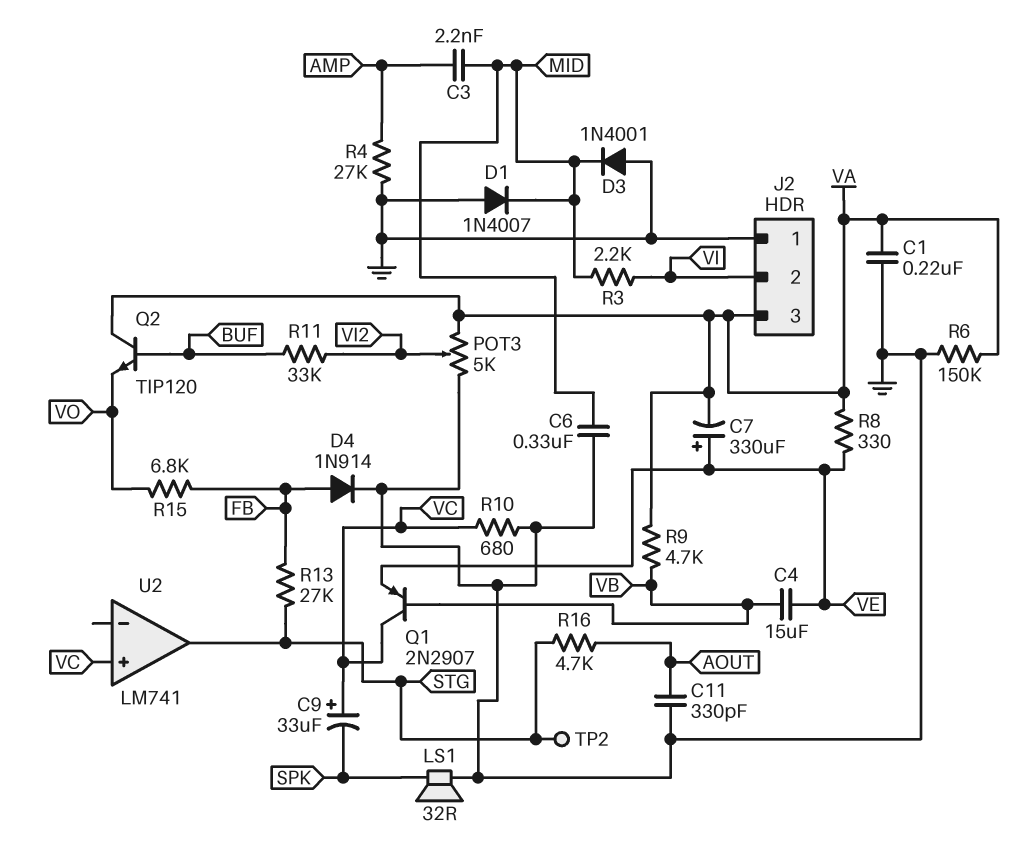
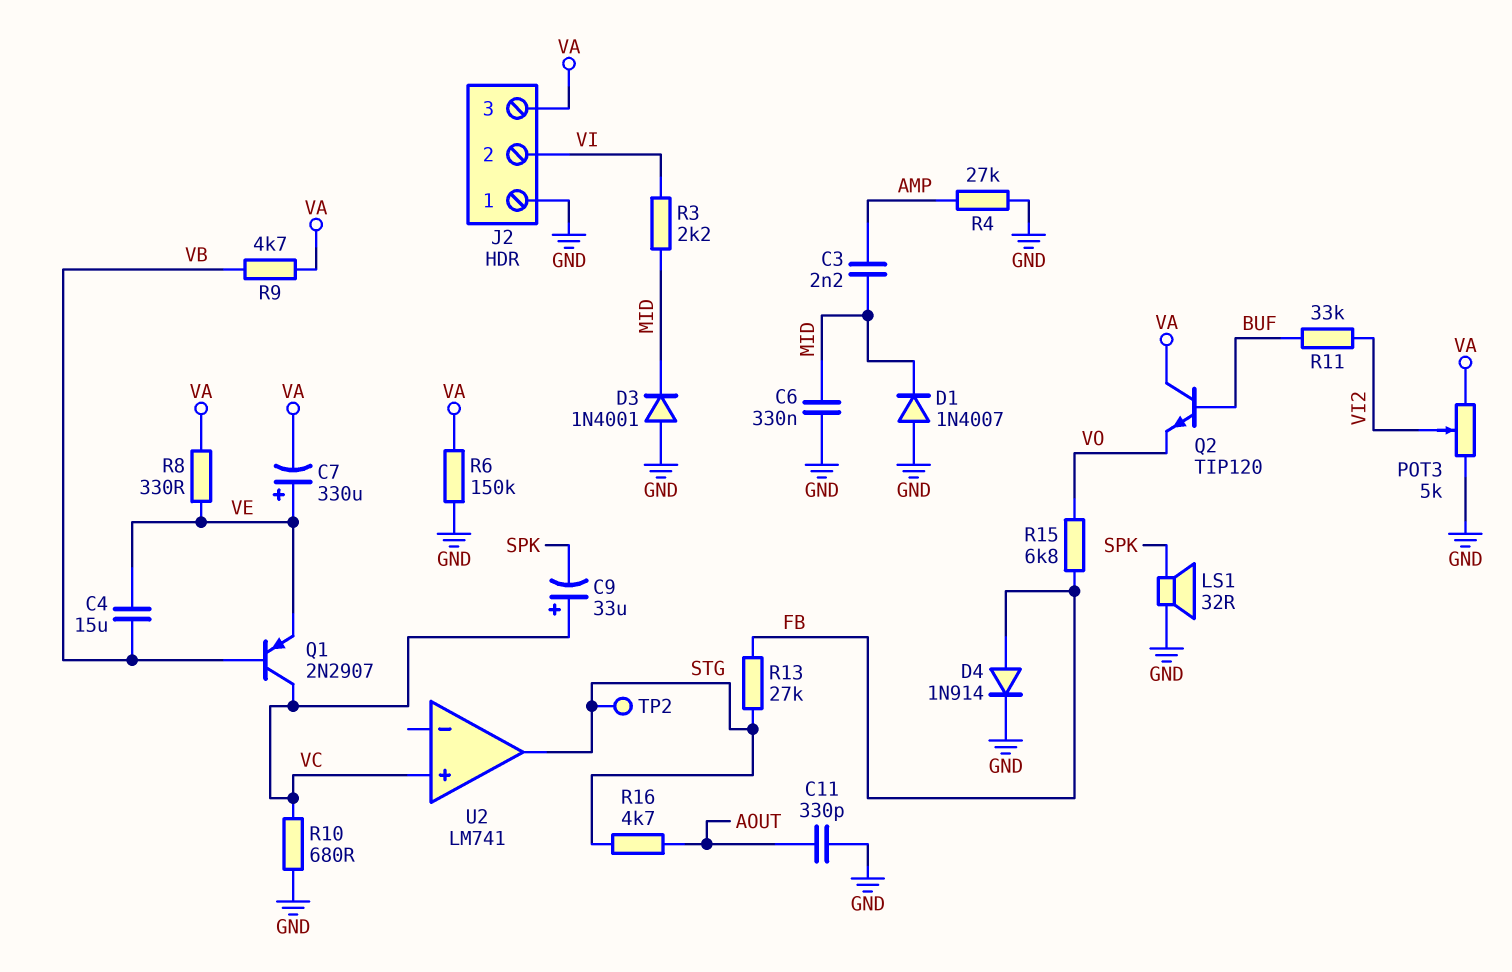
C1: 220nF (GND, VA) -> none

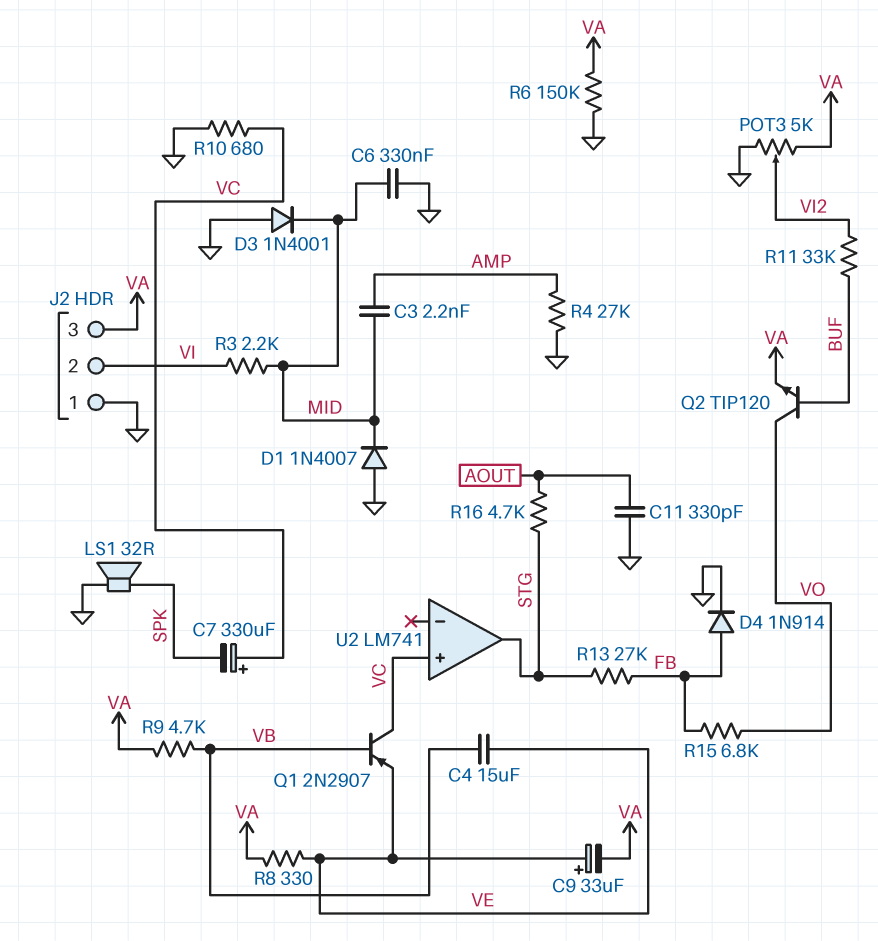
C7: 330uF (plus VE, minus VA) -> 330uF (plus VC, minus SPK)
C9: 33uF (plus VC, minus SPK) -> 33uF (plus VE, minus VA)
Q2: NPN TIP120 (B BUF, C VA, E VO) -> NPN TIP120 (B BUF, C VO, E VA)
TP2: test point (STG) -> none

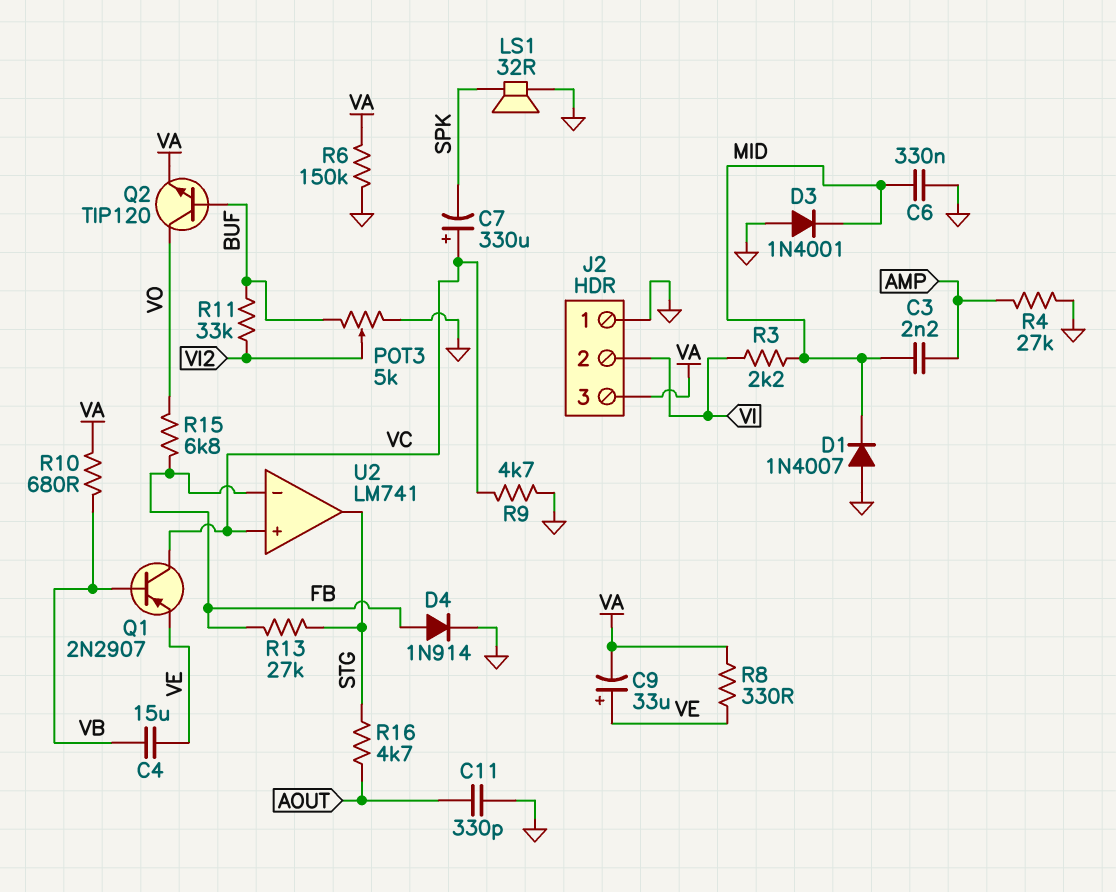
POT3: 5k (GND, VA, wiper VI2) -> 5k (BUF, GND, wiper VI2)
R9: 4.7k (VA, VB) -> 4.7k (GND, VC)
R10: 680 (GND, VC) -> 680 (VA, VB)
U2 pin in-: none -> FB

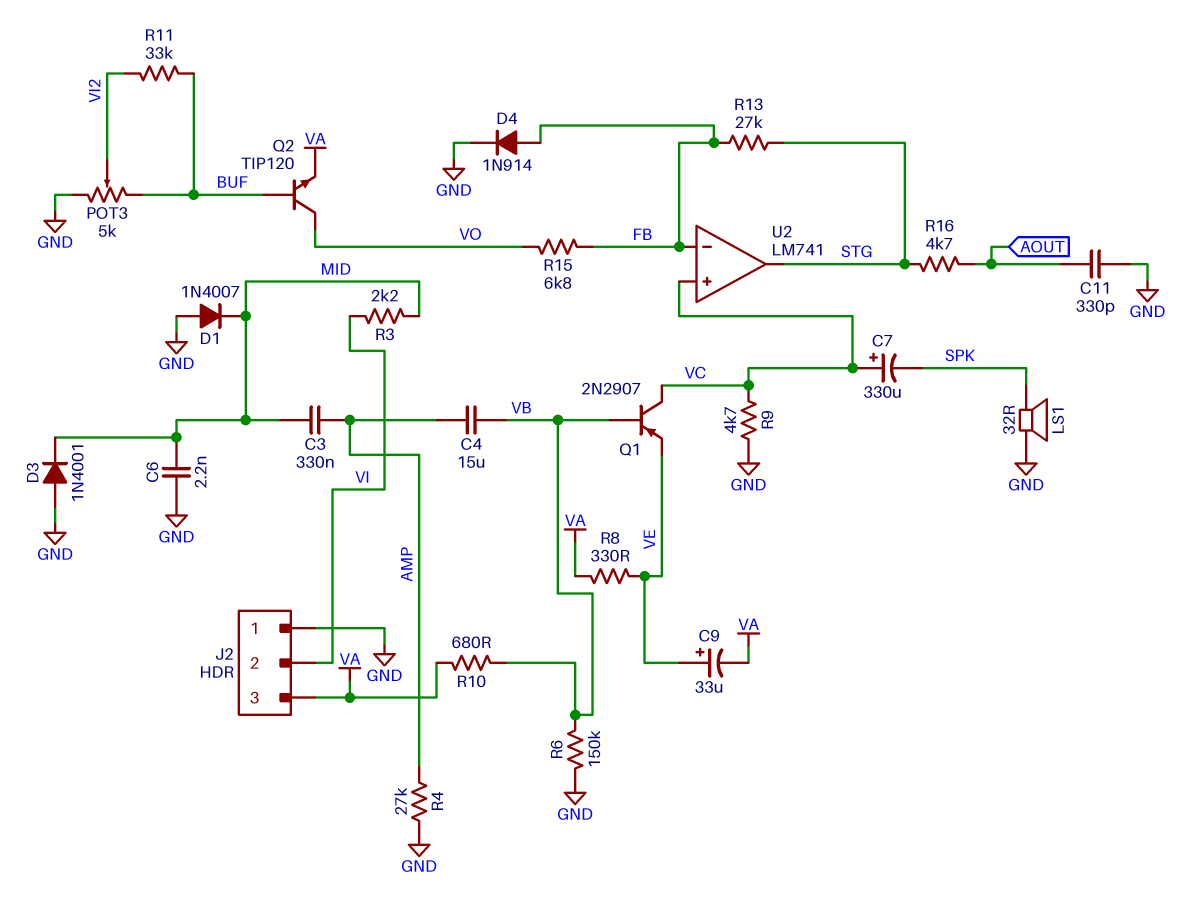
C3: 2.2nF (AMP, MID) -> 330nF (AMP, MID)
C4: 15uF (VB, VE) -> 15uF (AMP, VB)
C6: 330nF (GND, MID) -> 2.2nF (GND, MID)
R6: 150k (GND, VA) -> 150k (GND, VB)

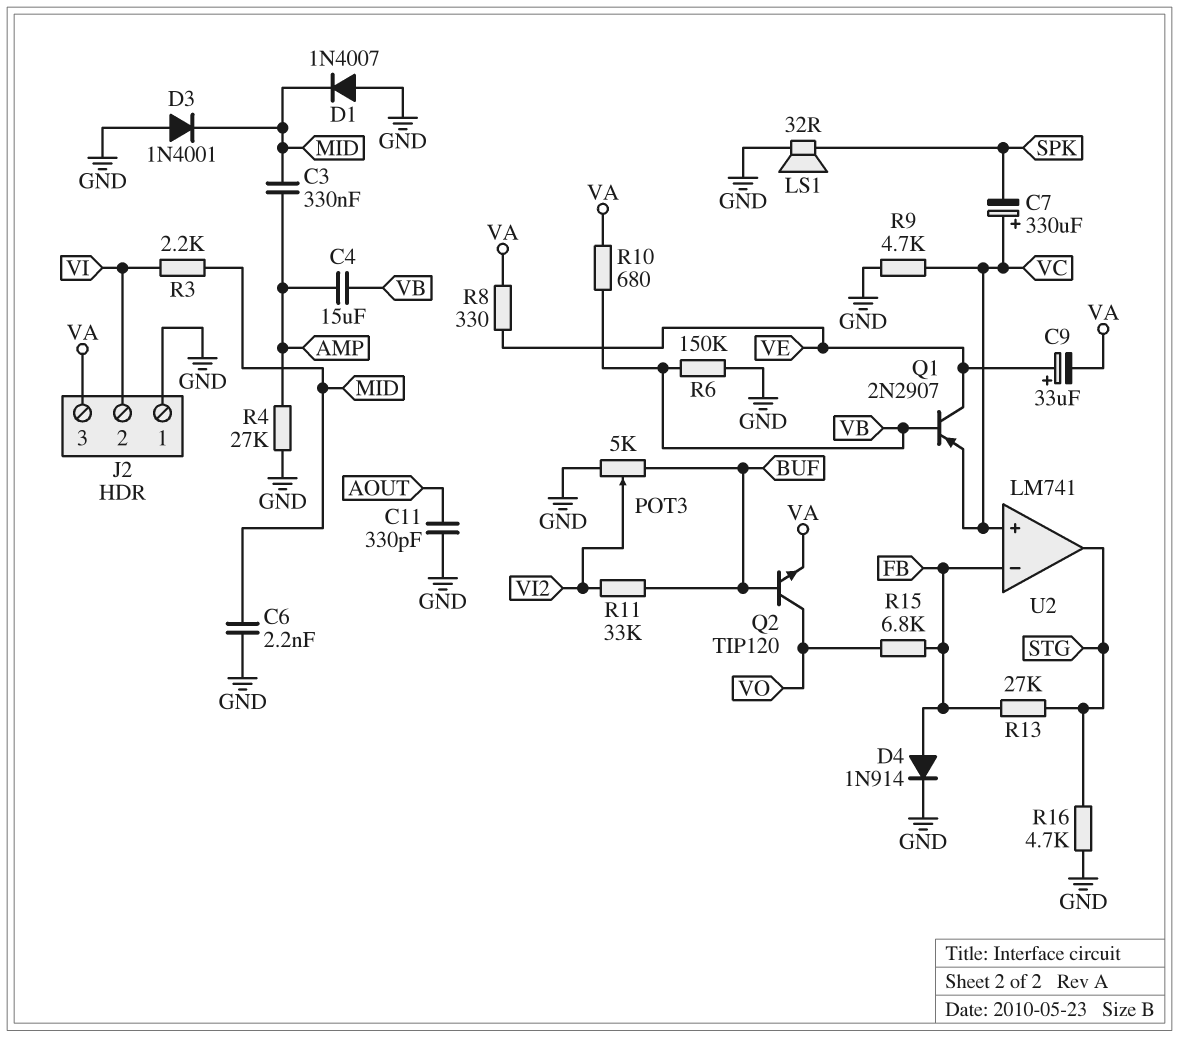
Q1: PNP 2N2907 (B VB, C VC, E VE) -> PNP 2N2907 (B VB, C VE, E VC)
R16: 4.7k (AOUT, STG) -> 4.7k (GND, STG)

